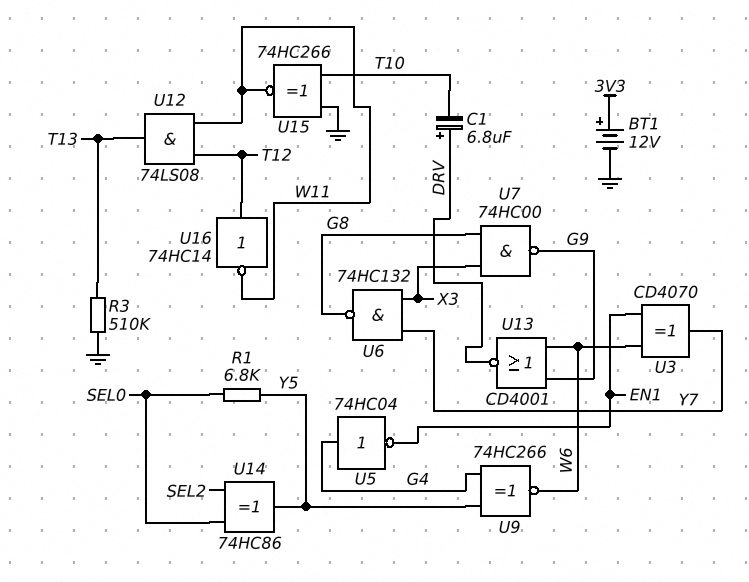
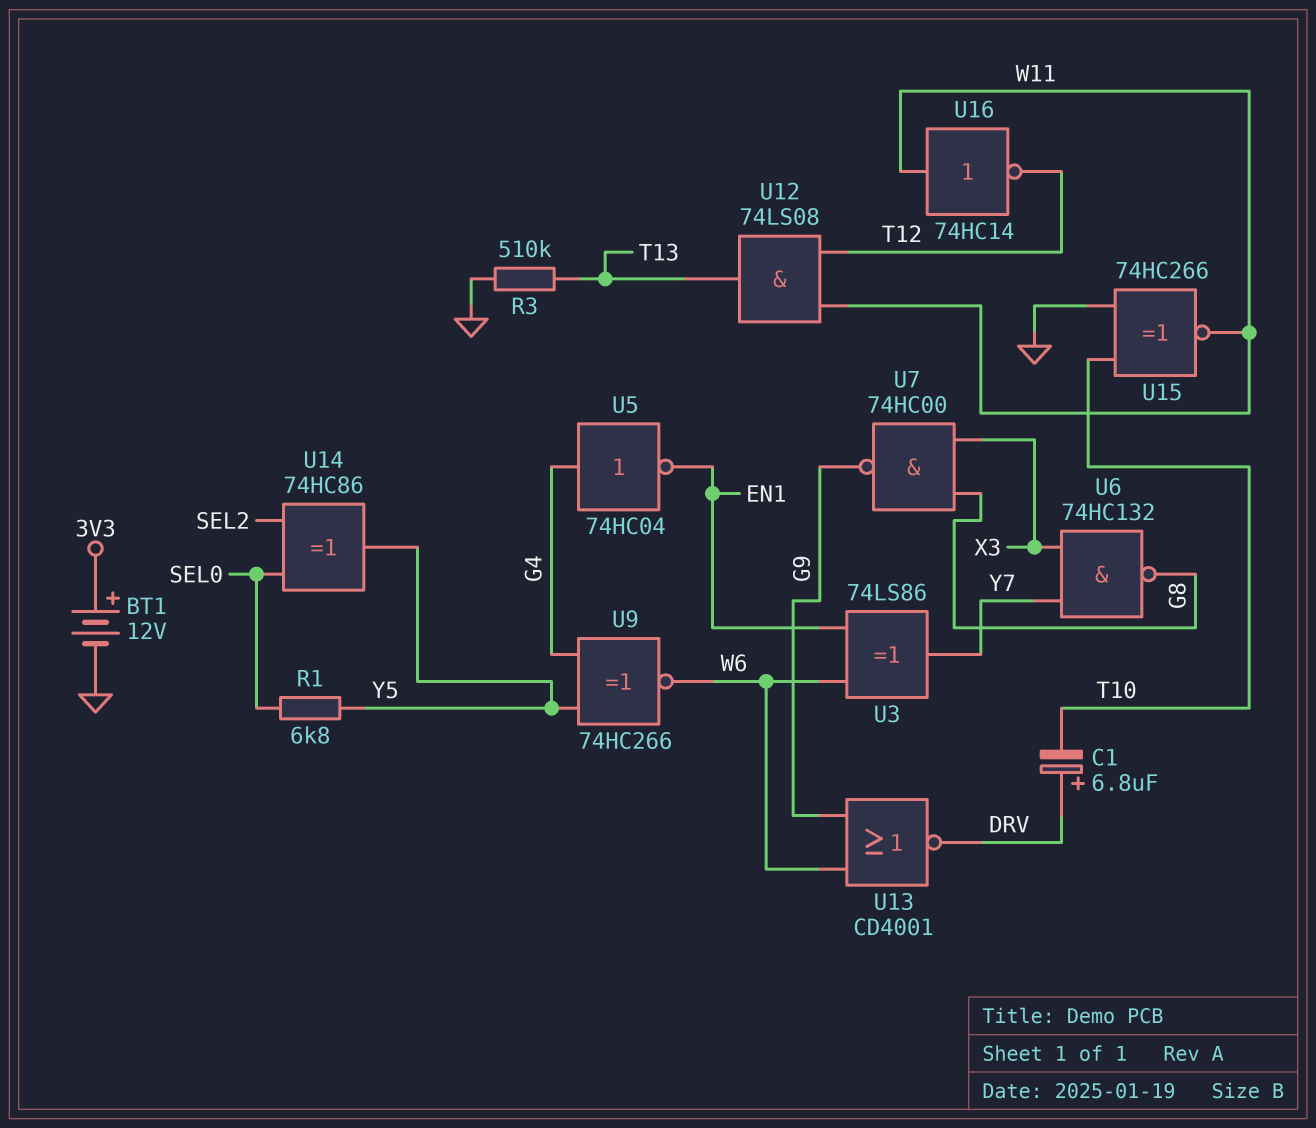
U3: XOR CD4070 (in EN1, in W6, out Y7) -> XOR 74LS86 (in EN1, in W6, out Y7)
U16: NOT 74HC14 (in T12, out W11) -> NOT 74HC14 (in W11, out T12)

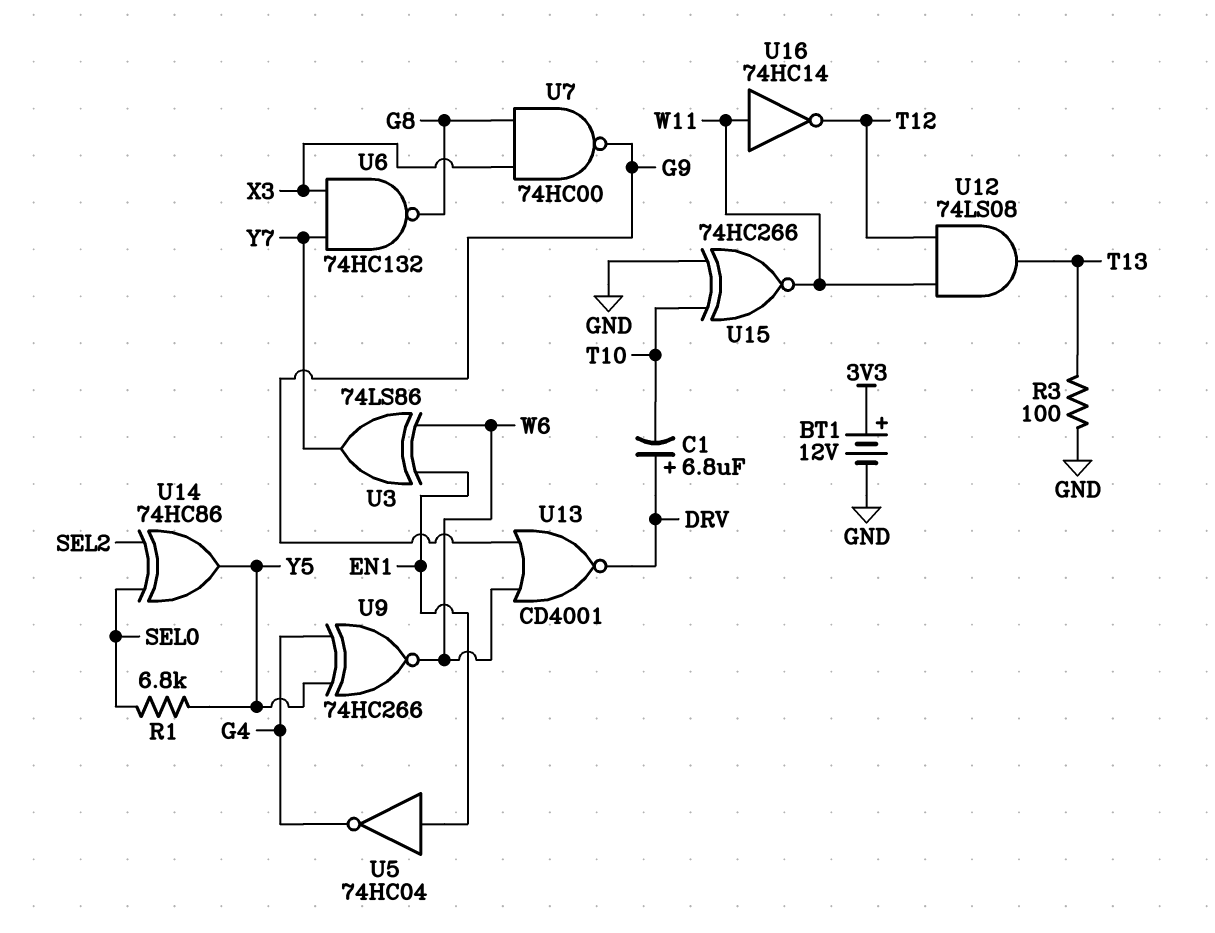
R3: 510k (GND, T13) -> 100 (GND, T13)
U5: NOT 74HC04 (in G4, out EN1) -> NOT 74HC04 (in EN1, out G4)

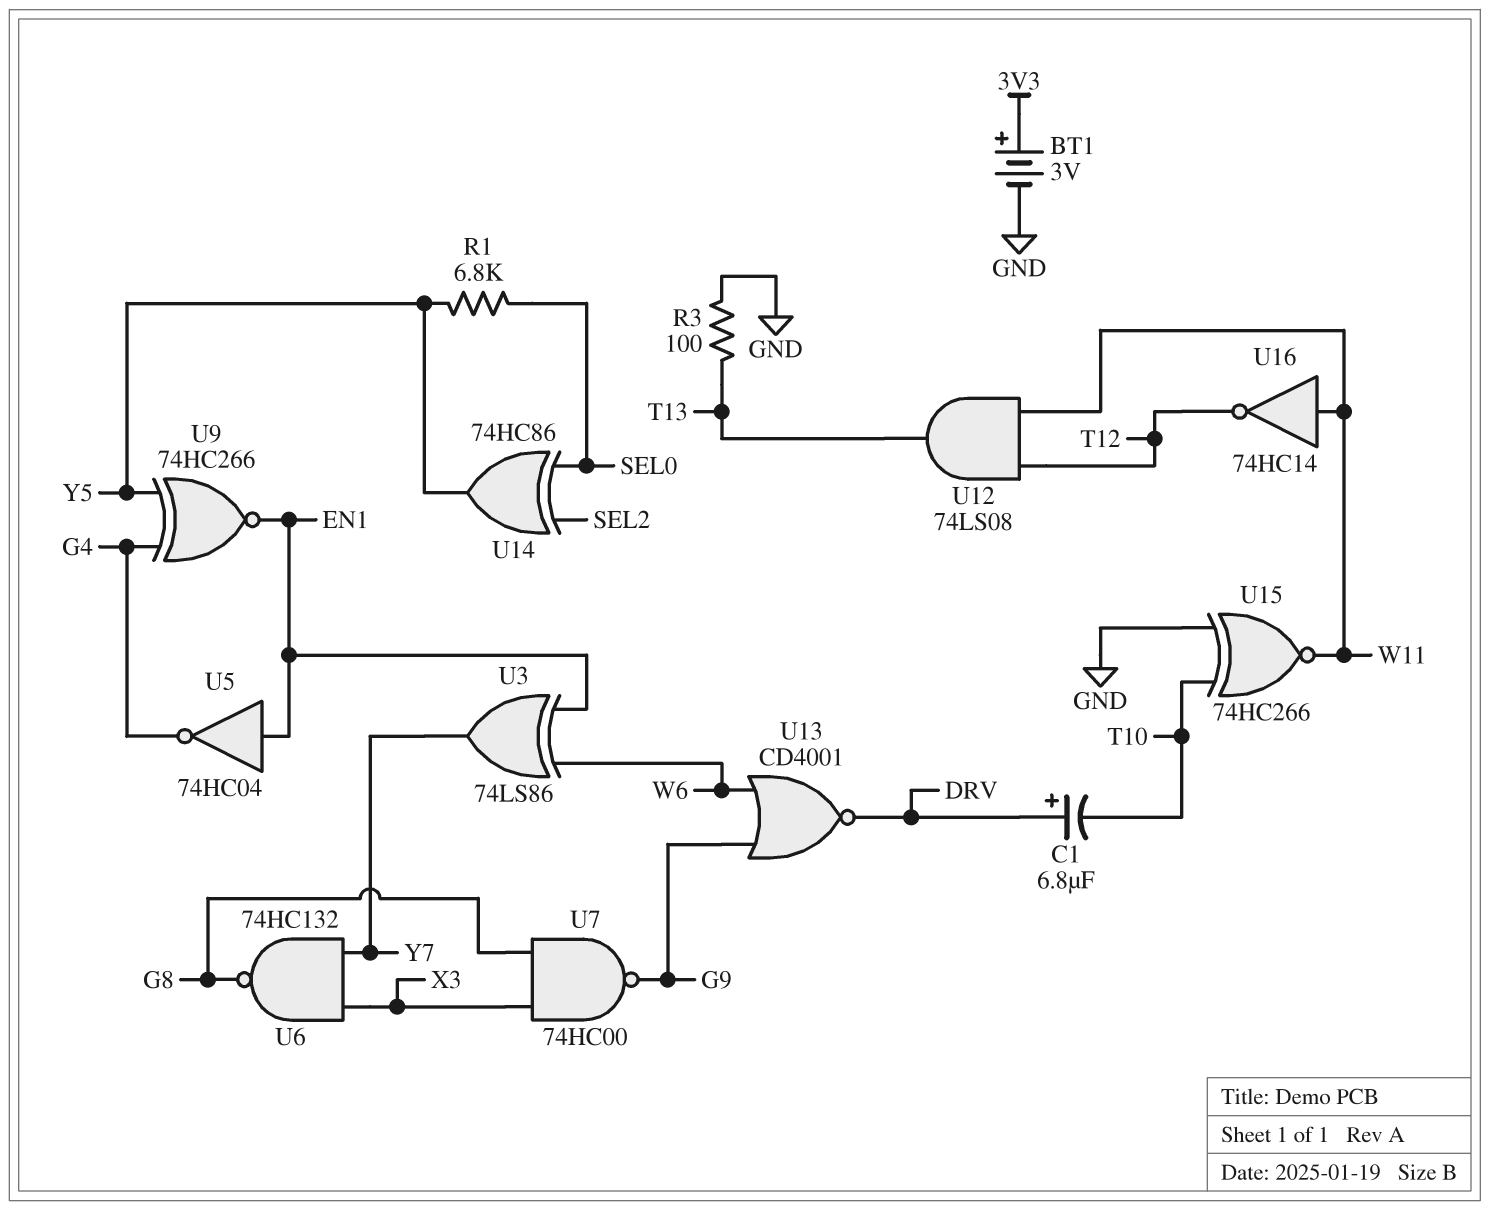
BT1: 12V (plus 3V3, minus GND) -> 3V (plus 3V3, minus GND)
U9: XNOR 74HC266 (in G4, in Y5, out W6) -> XNOR 74HC266 (in G4, in Y5, out EN1)

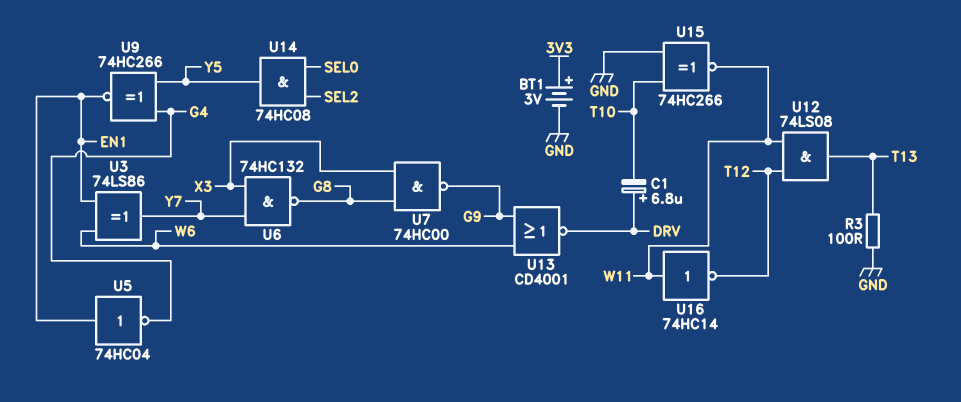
R1: 6.8k (SEL0, Y5) -> none
U14: XOR 74HC86 (in SEL0, in SEL2, out Y5) -> AND 74HC08 (in SEL0, in SEL2, out Y5)

